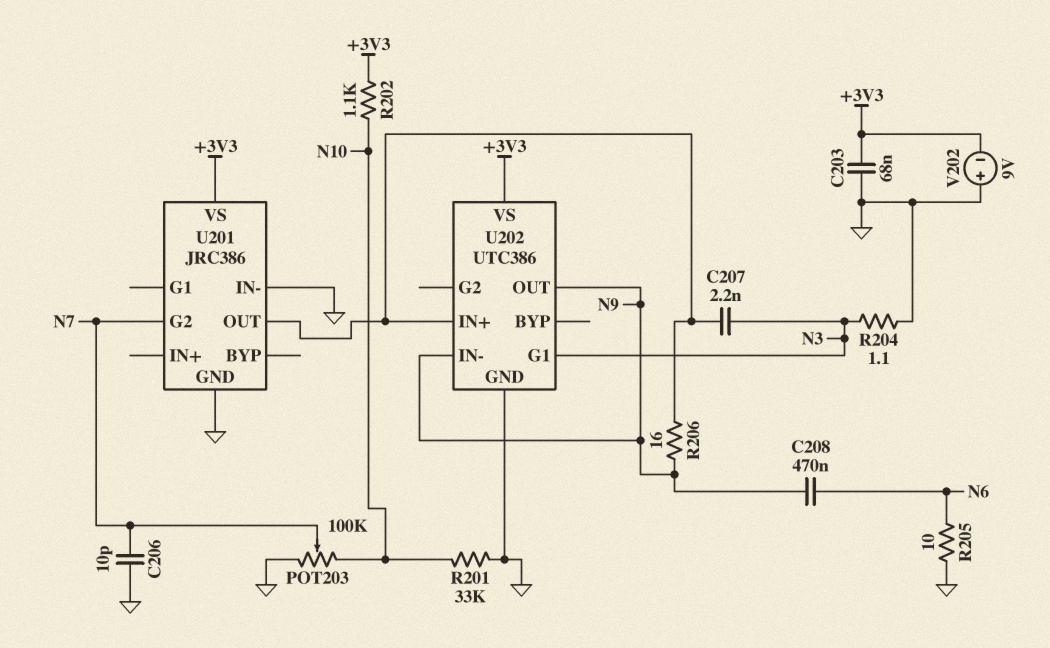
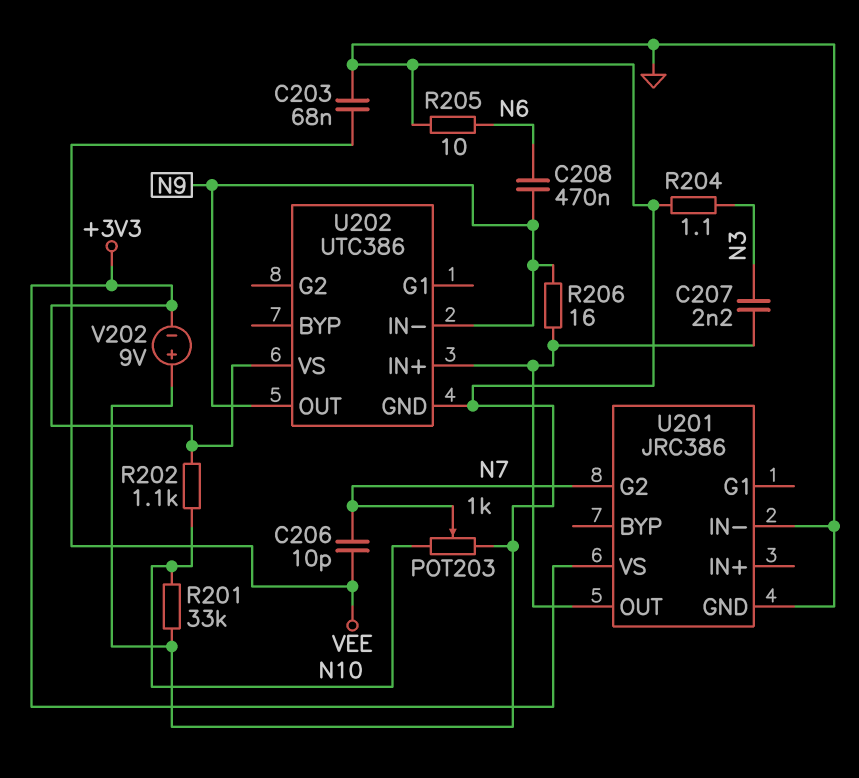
C203: 68nF (+3V3, GND) -> 68nF (GND, VEE)
C206: 10pF (GND, N7) -> 10pF (N7, VEE)
POT203: 100k (GND, N10, wiper N7) -> 1k (GND, N10, wiper N7)
U202 pin G1: N3 -> none

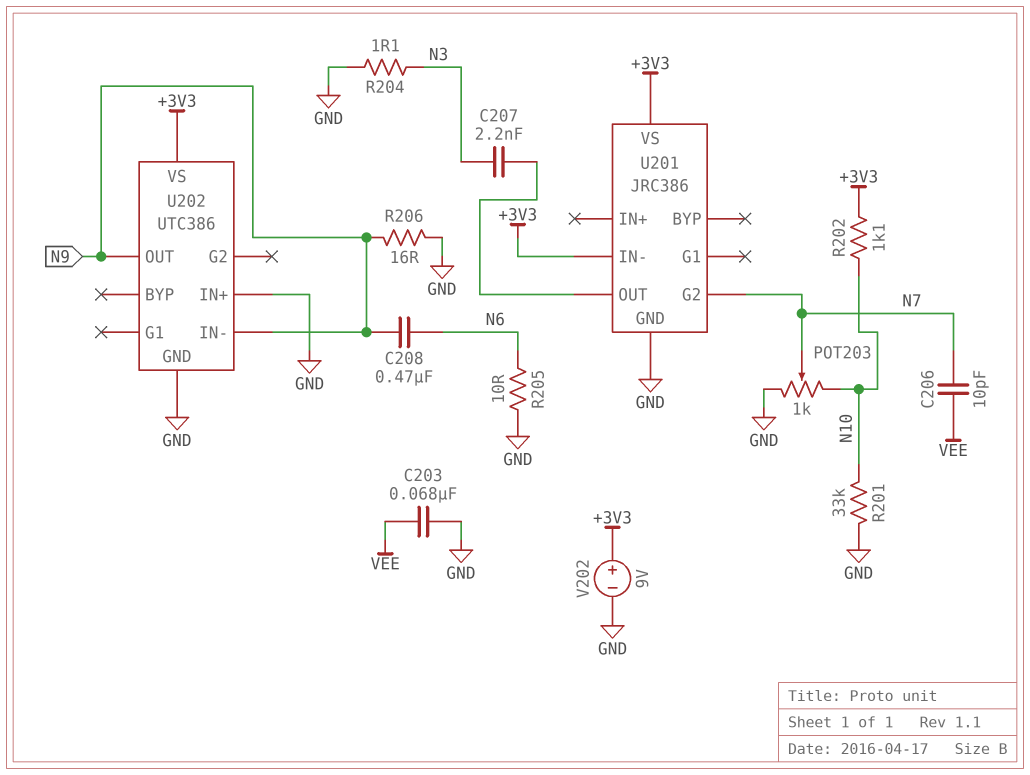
R206: 16 (N9, U201/OUT) -> 16 (GND, N9)
U201 pin IN-: GND -> +3V3
U202 pin IN+: U201/OUT -> GND
V202: 9V (plus GND, minus +3V3) -> 9V (plus +3V3, minus GND)

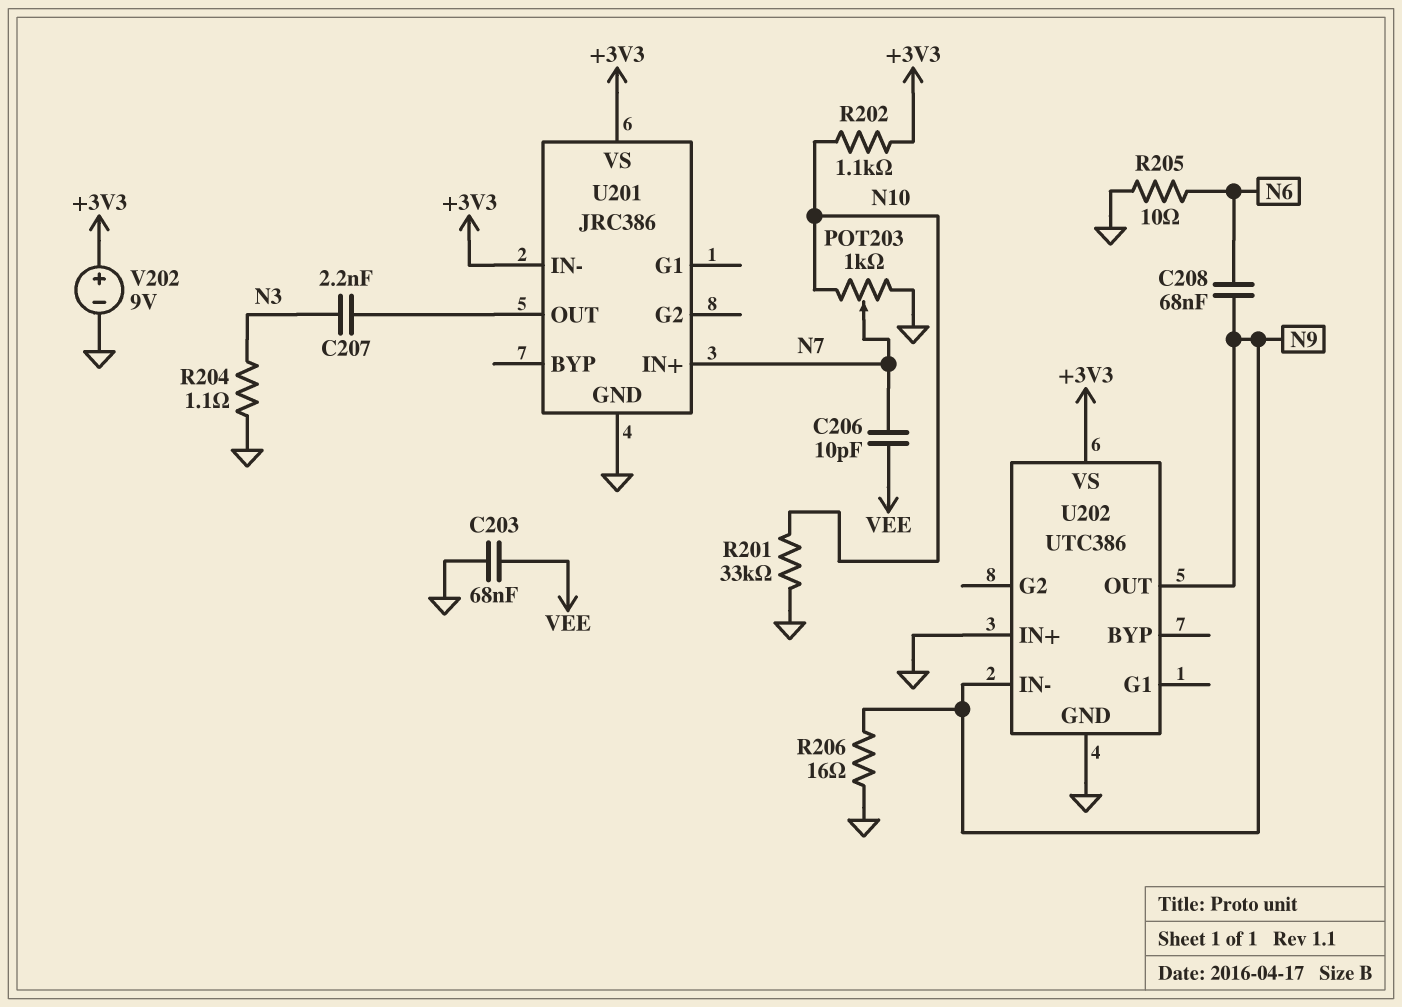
C208: 470nF (N6, N9) -> 68nF (N6, N9)
U201 pin G2: N7 -> none
U201 pin IN+: none -> N7

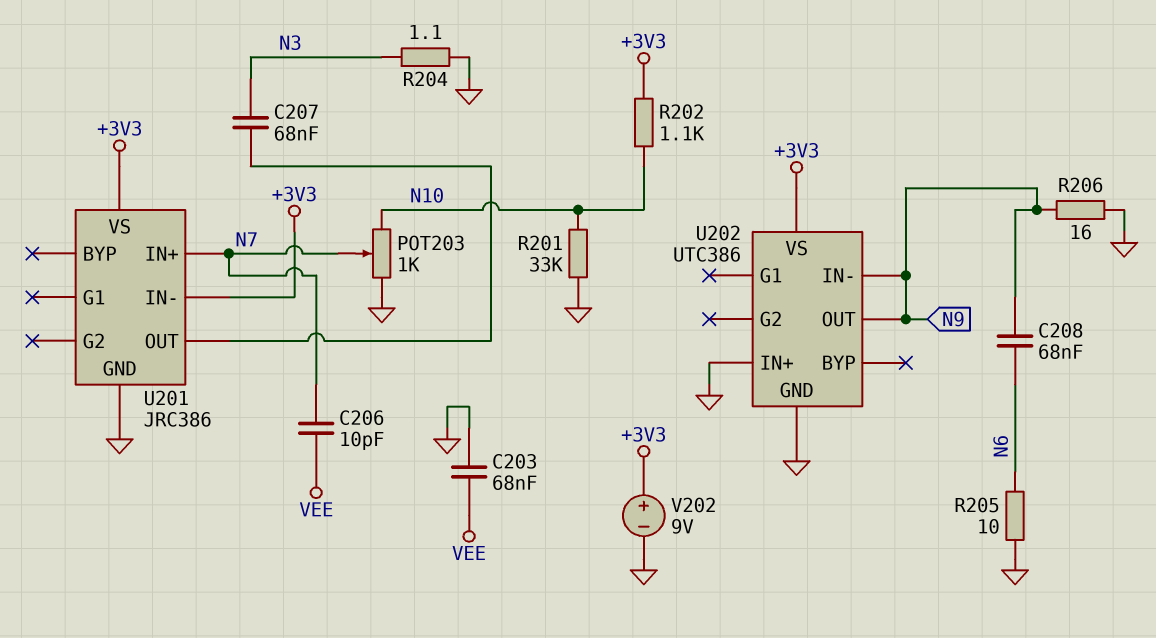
C207: 2.2nF (N3, U201/OUT) -> 68nF (N3, U201/OUT)

